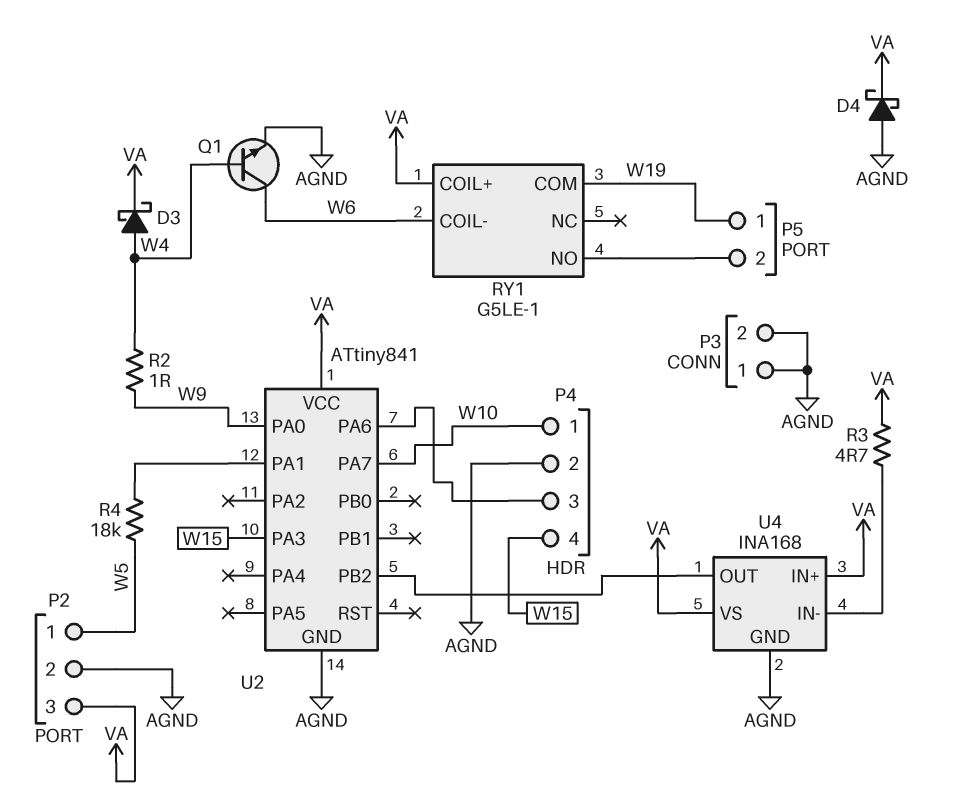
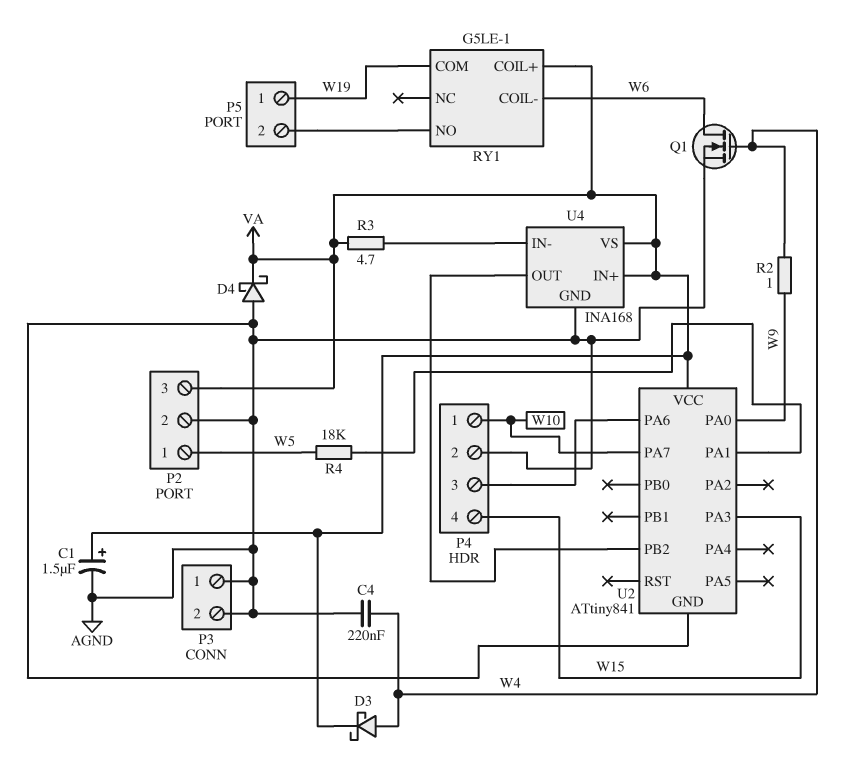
C1: none -> 1.5uF (plus VA, minus AGND)
C4: none -> 220nF (AGND, W4)
Q1: NPN (B W4, C W6, E AGND) -> NMOS (G W4, D W6, S AGND)

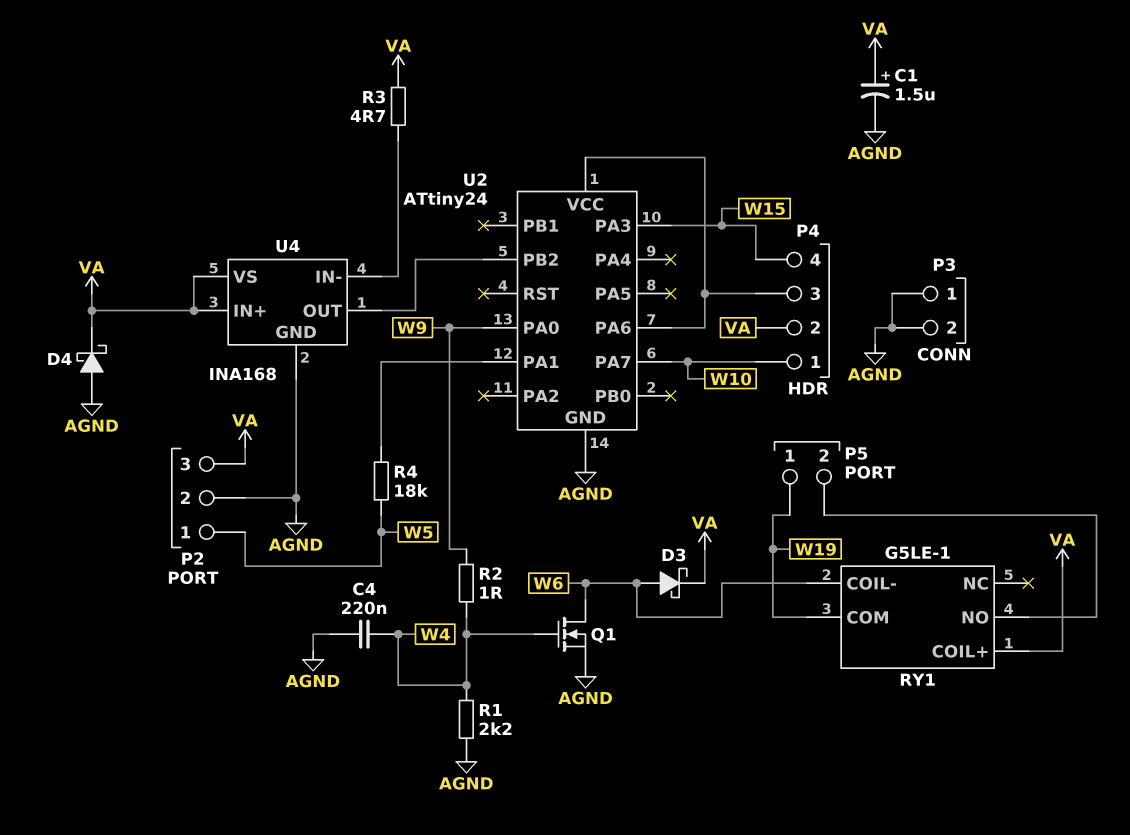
D3: schottky (A W4, K VA) -> schottky (A W6, K VA)
P4 pin 2: AGND -> VA
R1: none -> 2.2k (AGND, W4)
U2: ATtiny841 -> ATtiny24
U2 pin VCC: VA -> P4/3

